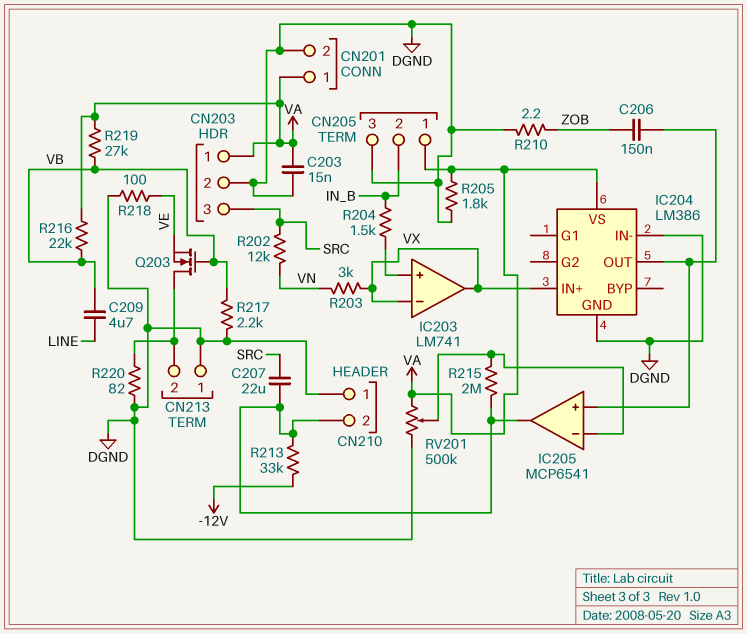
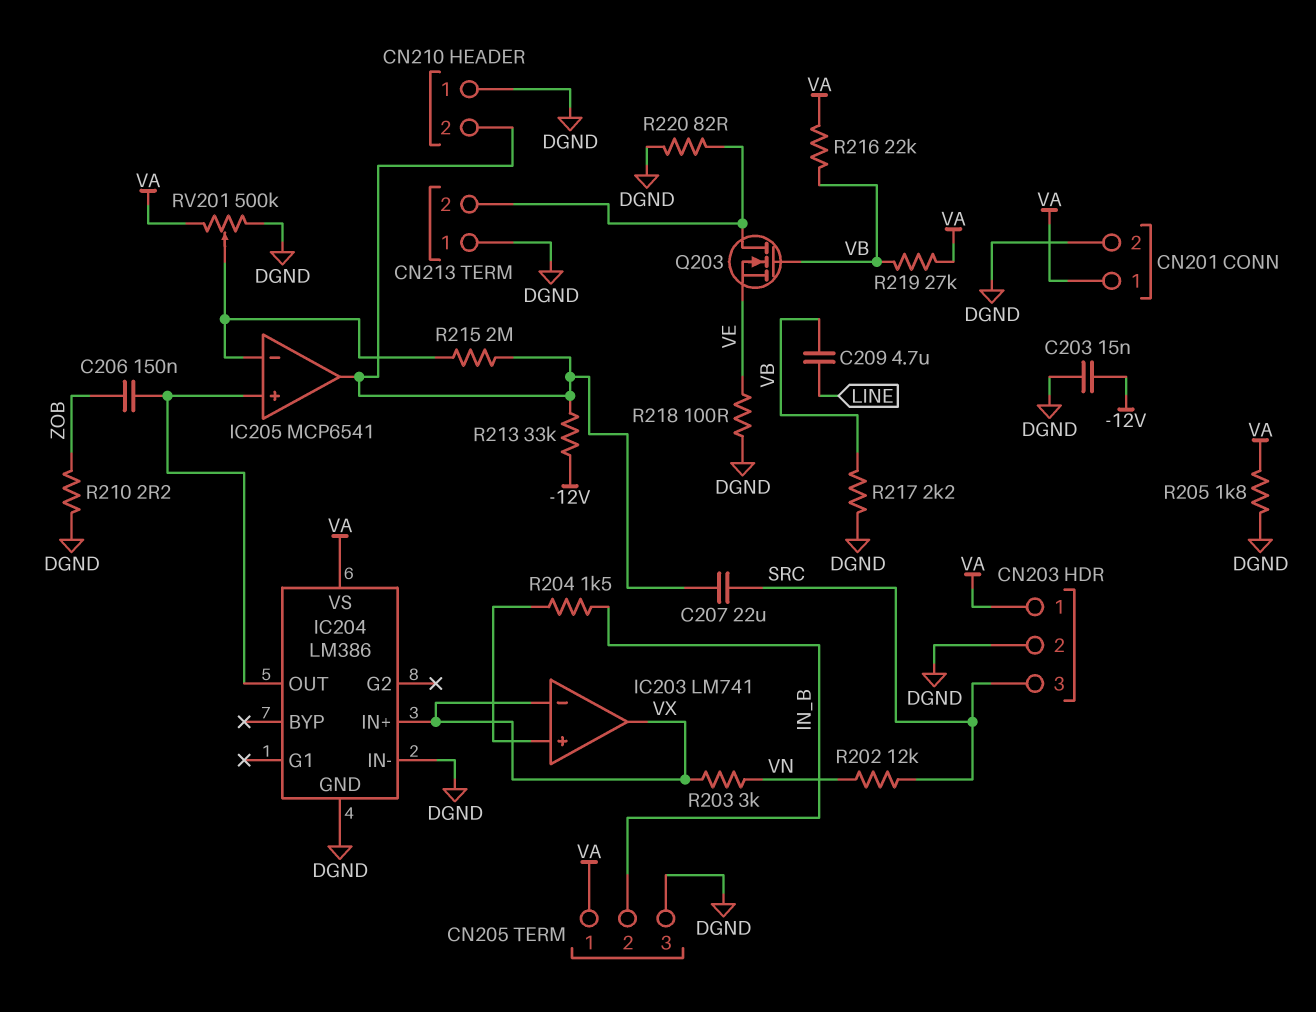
C203: 15nF (DGND, VA) -> 15nF (-12V, DGND)

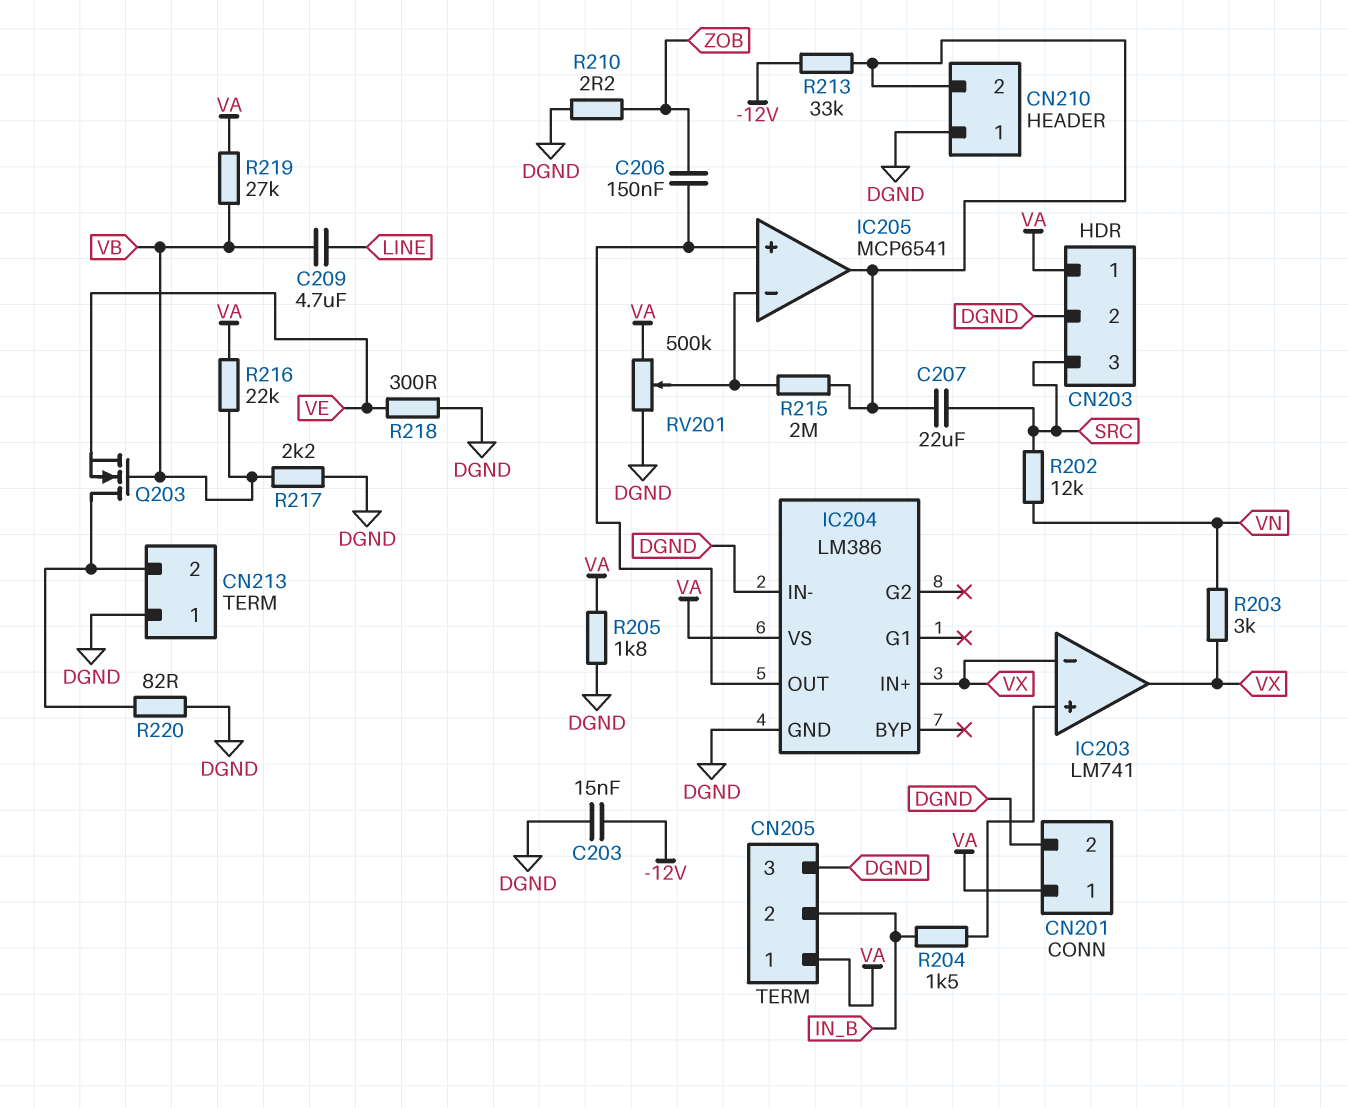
R218: 100 (DGND, VE) -> 300 (DGND, VE)

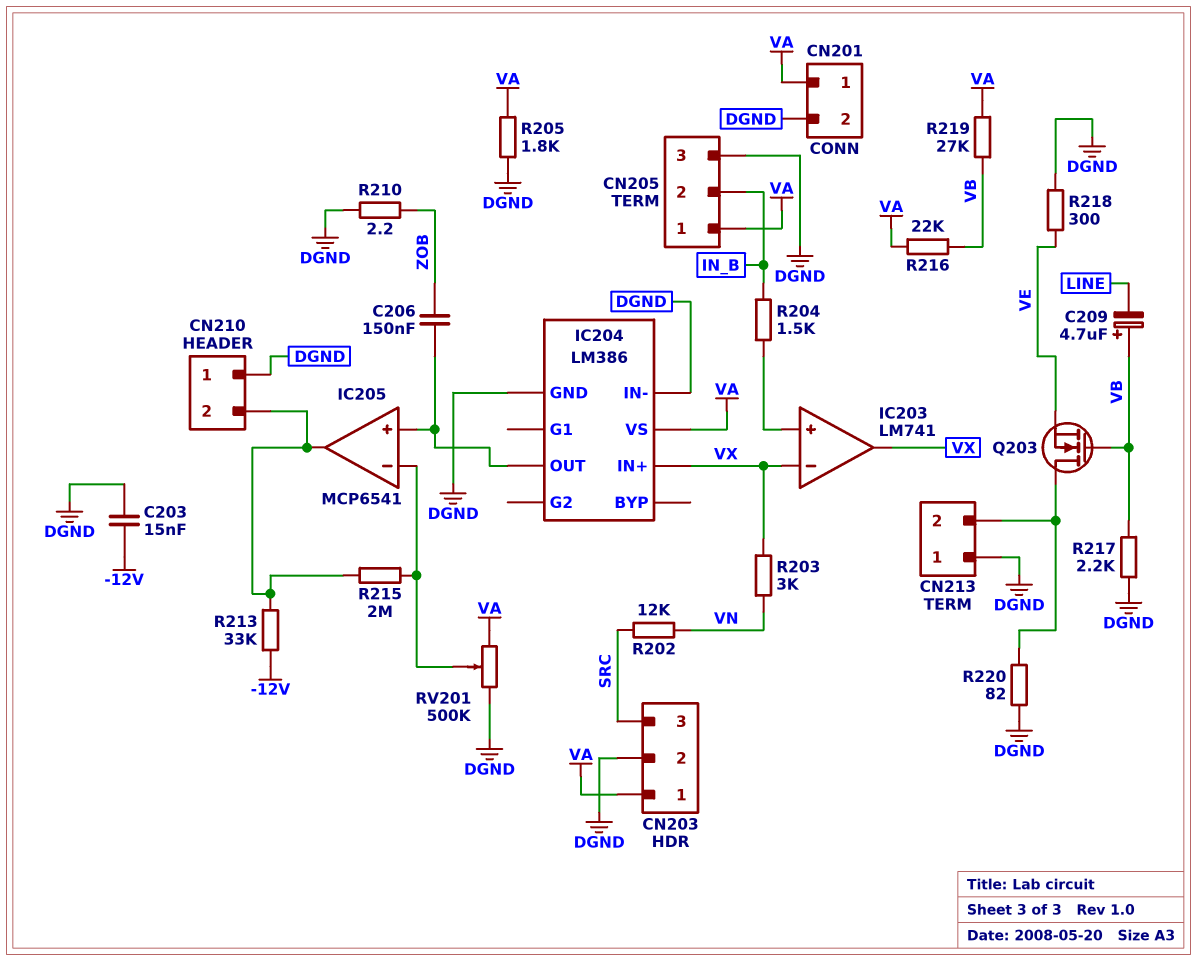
C207: 22uF (CN210/2, SRC) -> none
C209: 4.7uF (LINE, VB) -> 4.7uF (plus VB, minus LINE)

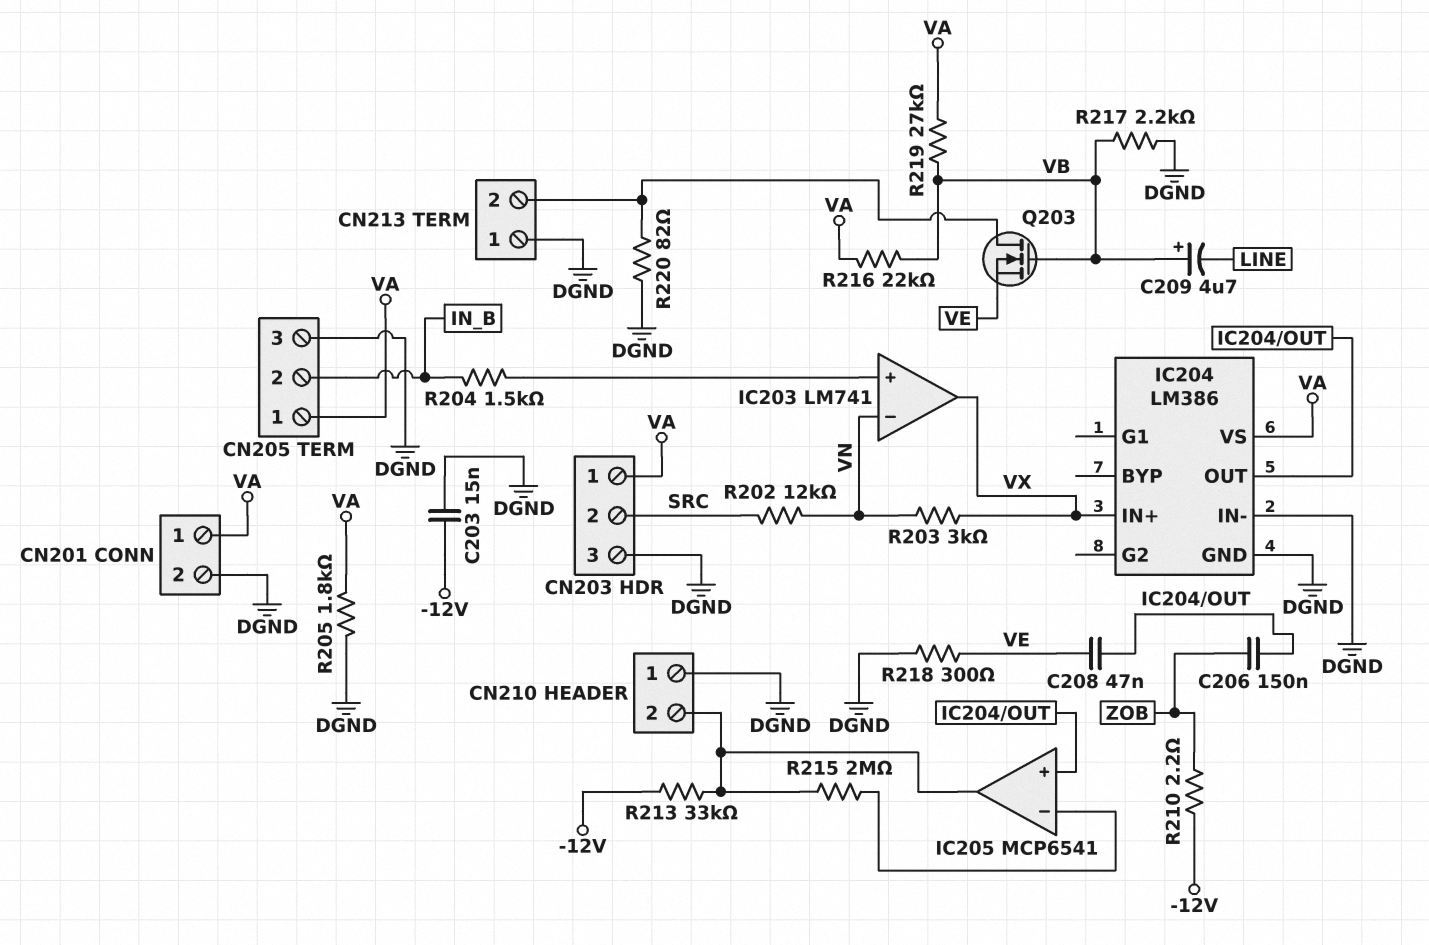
C208: none -> 47nF (IC204/OUT, VE)
CN203 pin 2: DGND -> SRC
CN203 pin 3: SRC -> DGND
IC203 pin in-: VX -> VN
R210: 2.2 (DGND, ZOB) -> 2.2 (-12V, ZOB)
RV201: 500k (DGND, VA, wiper IC205/in-) -> none

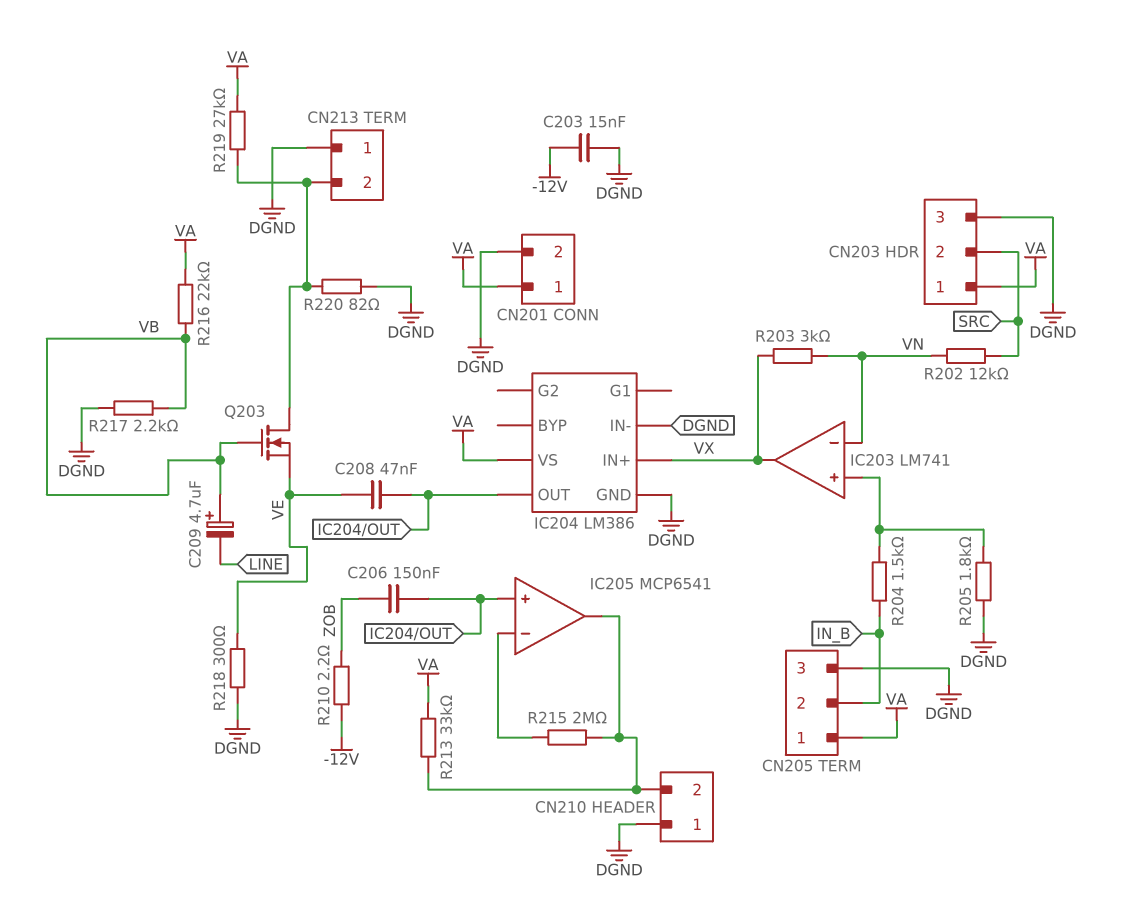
R205: 1.8k (DGND, VA) -> 1.8k (DGND, IC203/in+)
R213: 33k (-12V, CN210/2) -> 33k (CN210/2, VA)
R219: 27k (VA, VB) -> 27k (CN213/2, VA)

